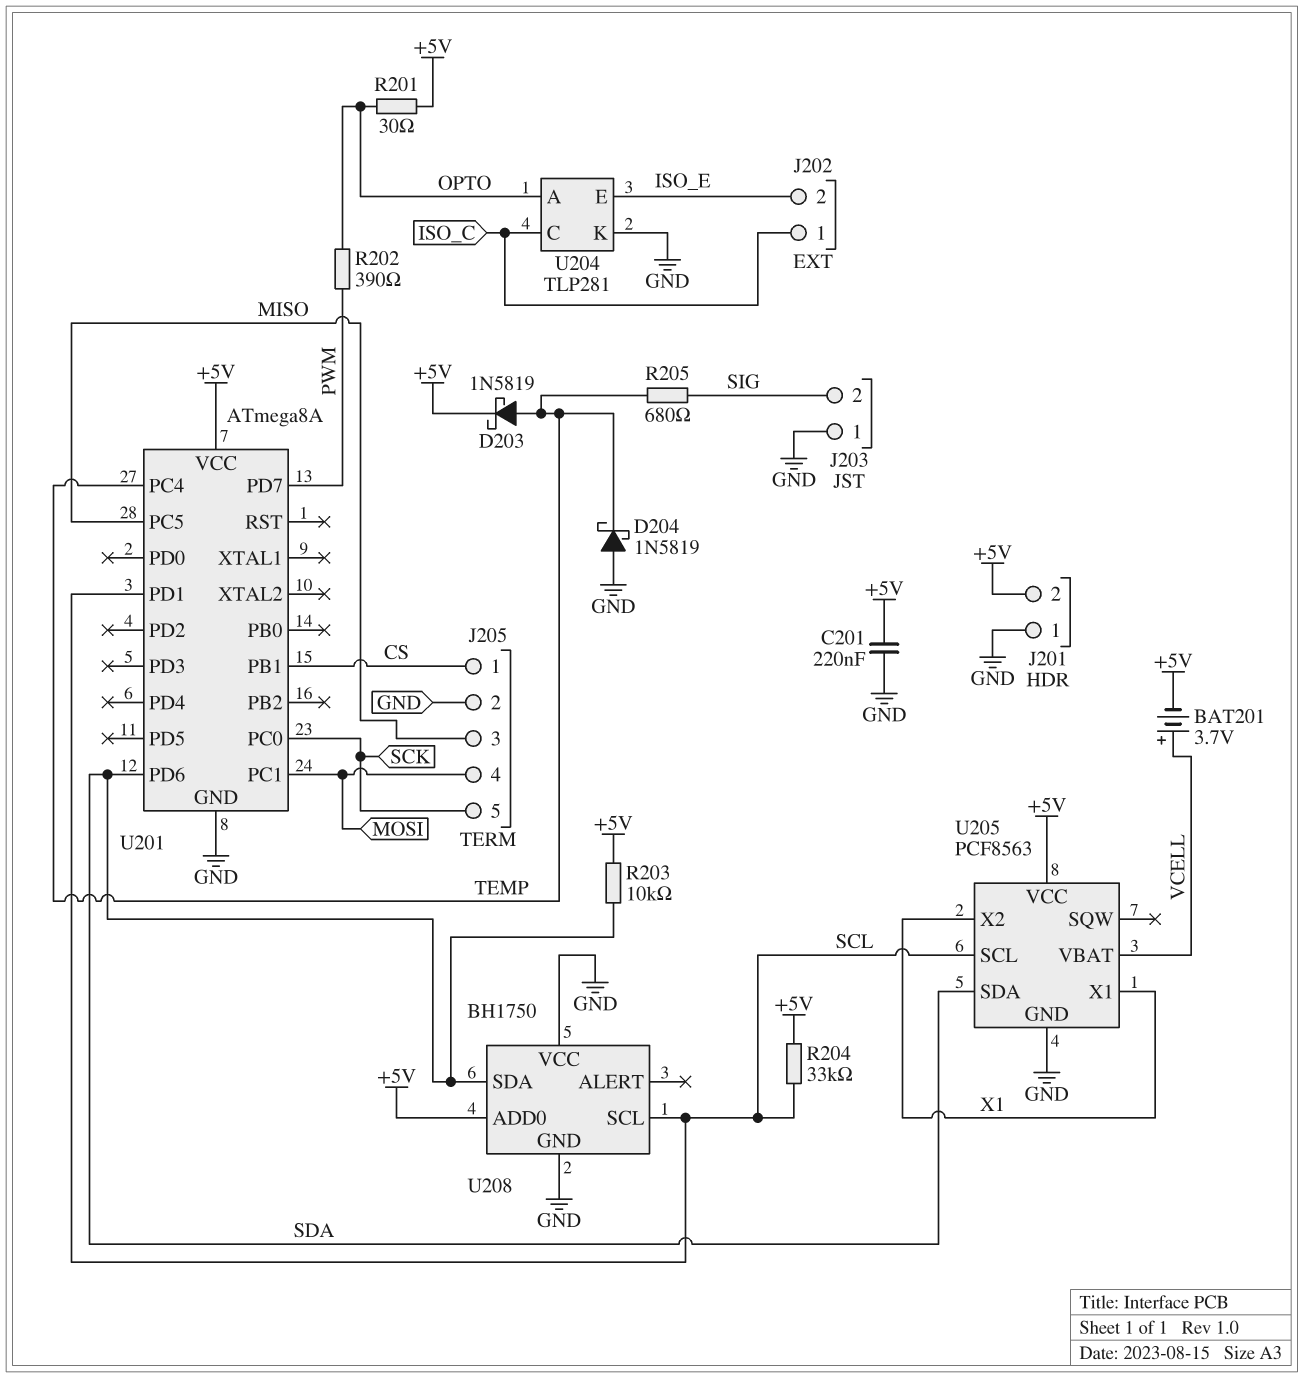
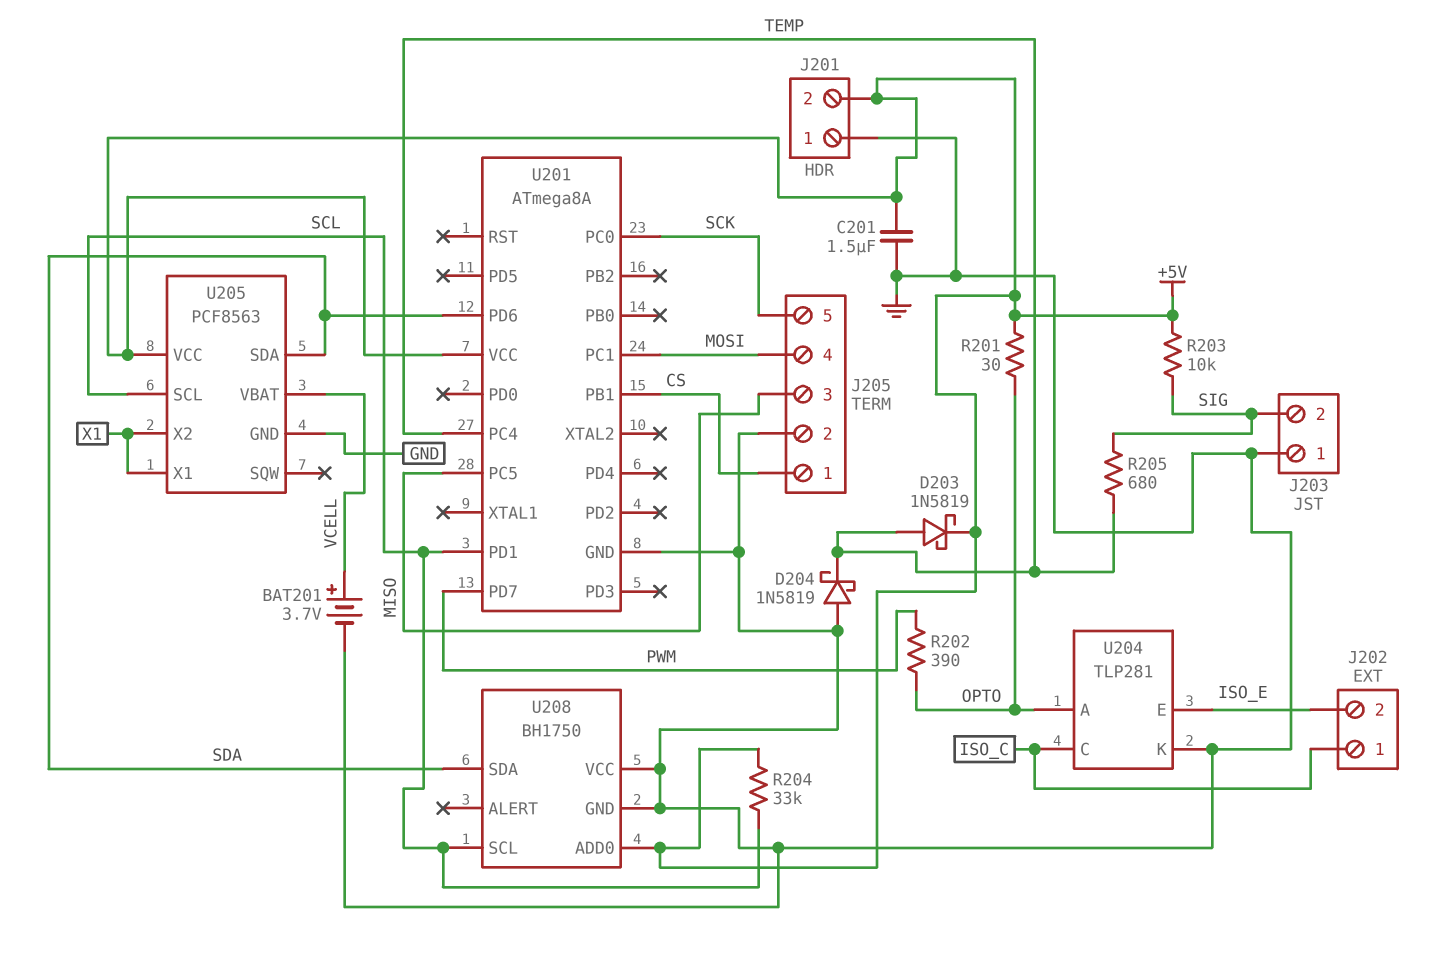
BAT201: 3.7V (plus VCELL, minus +5V) -> 3.7V (plus VCELL, minus GND)
C201: 220nF (+5V, GND) -> 1.5uF (+5V, GND)
R203: 10k (+5V, SDA) -> 10k (+5V, SIG)

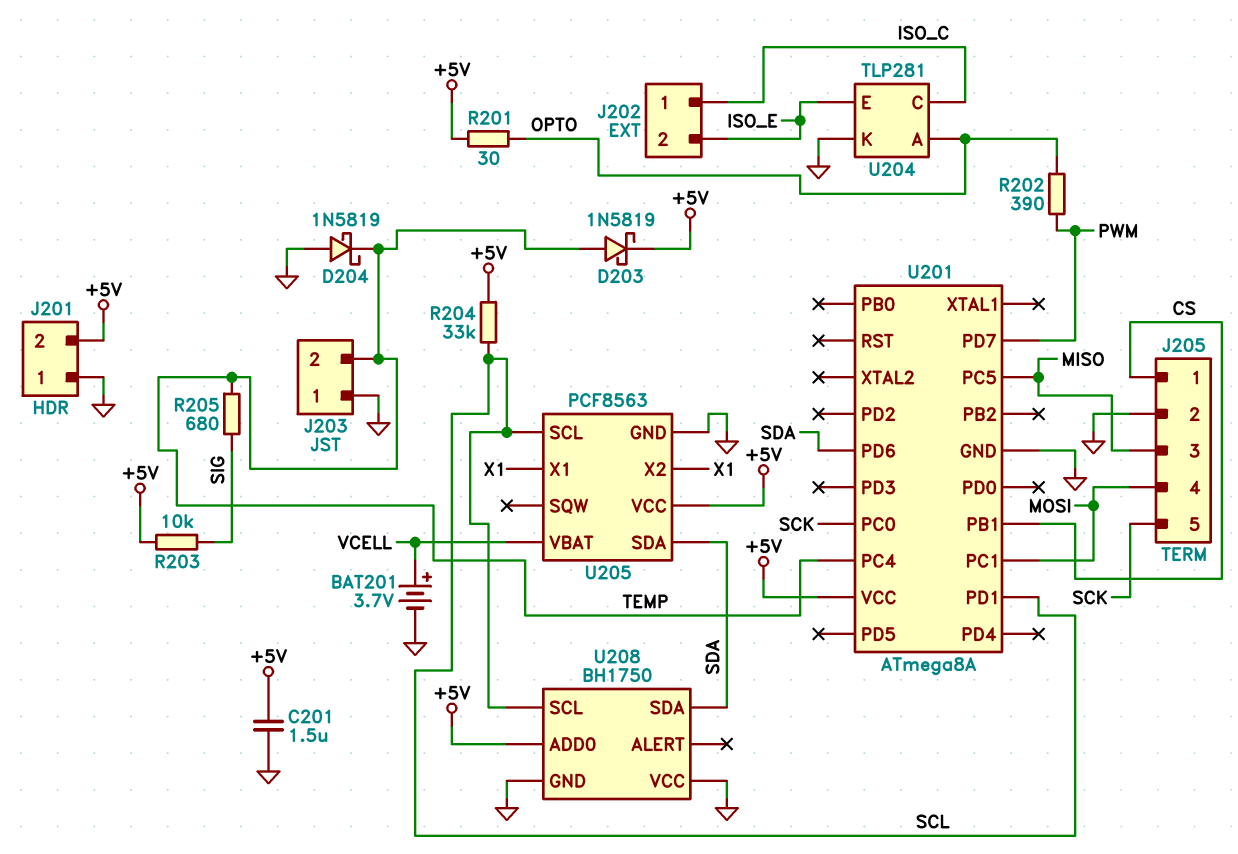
J203 pin 2: SIG -> TEMP

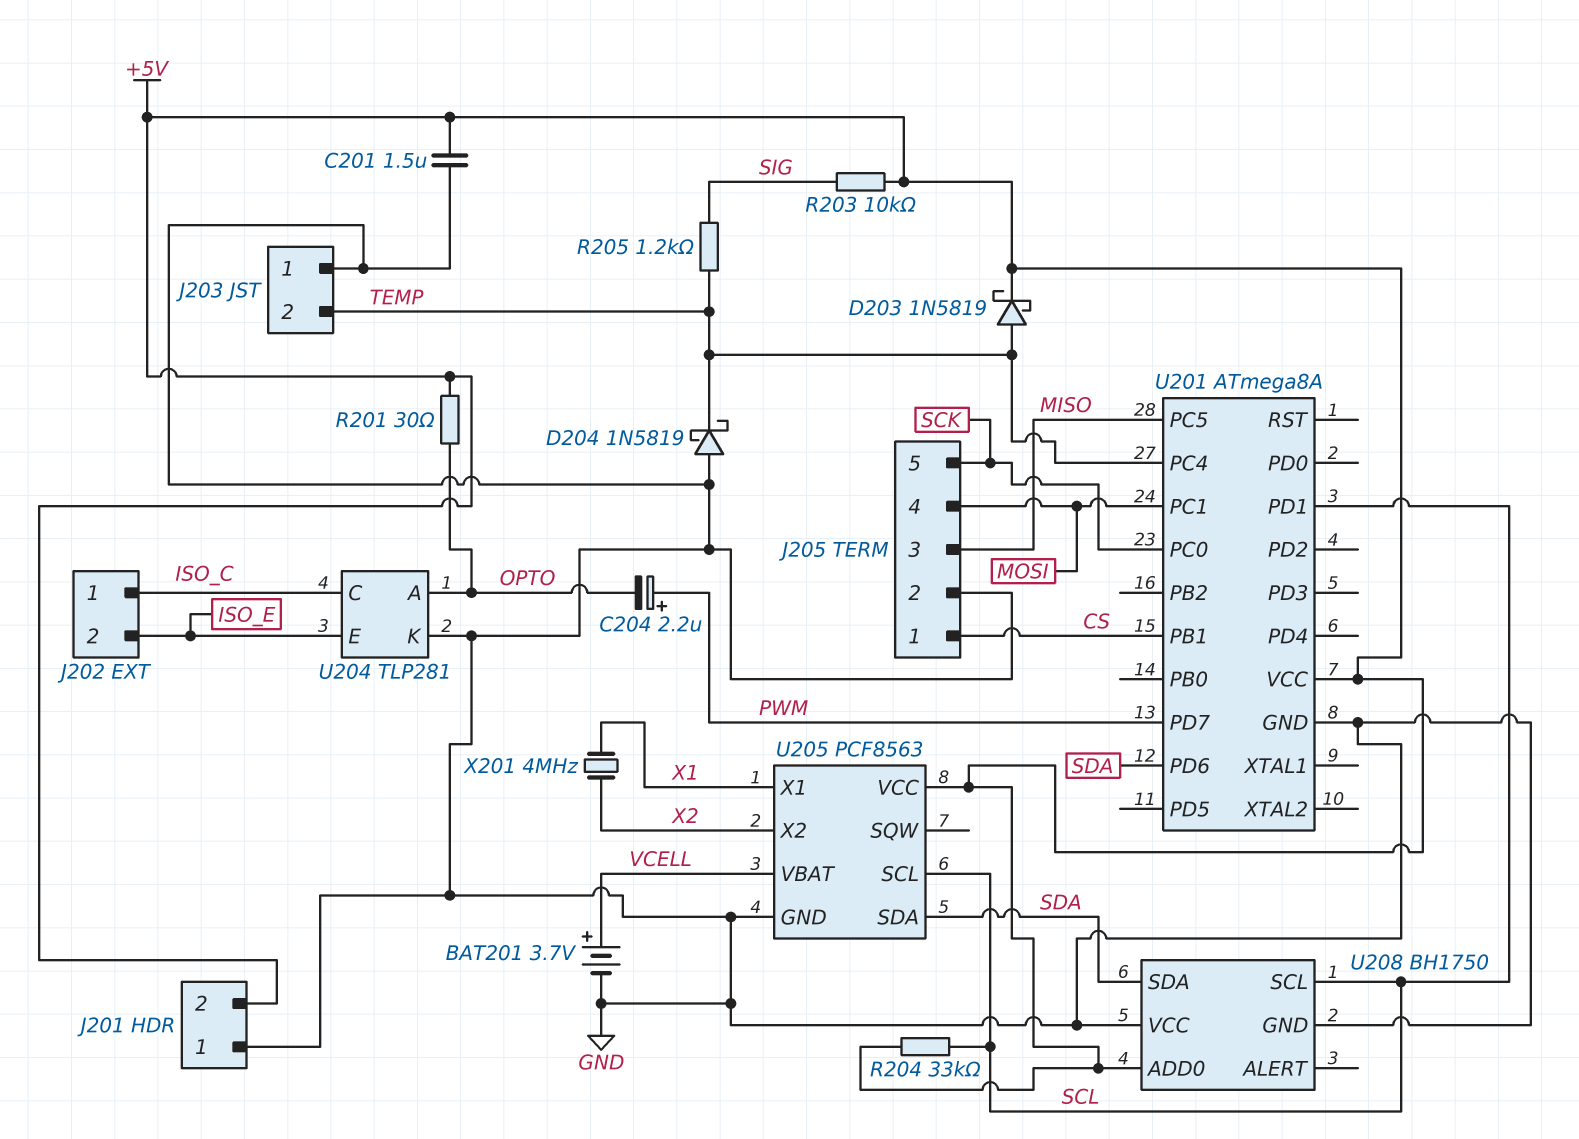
C204: none -> 2.2uF (plus PWM, minus OPTO)
R202: 390 (OPTO, PWM) -> none
R205: 680 (SIG, TEMP) -> 1.2k (SIG, TEMP)
U205 pin X2: X1 -> X2
X201: none -> 4MHz (X1, X2)

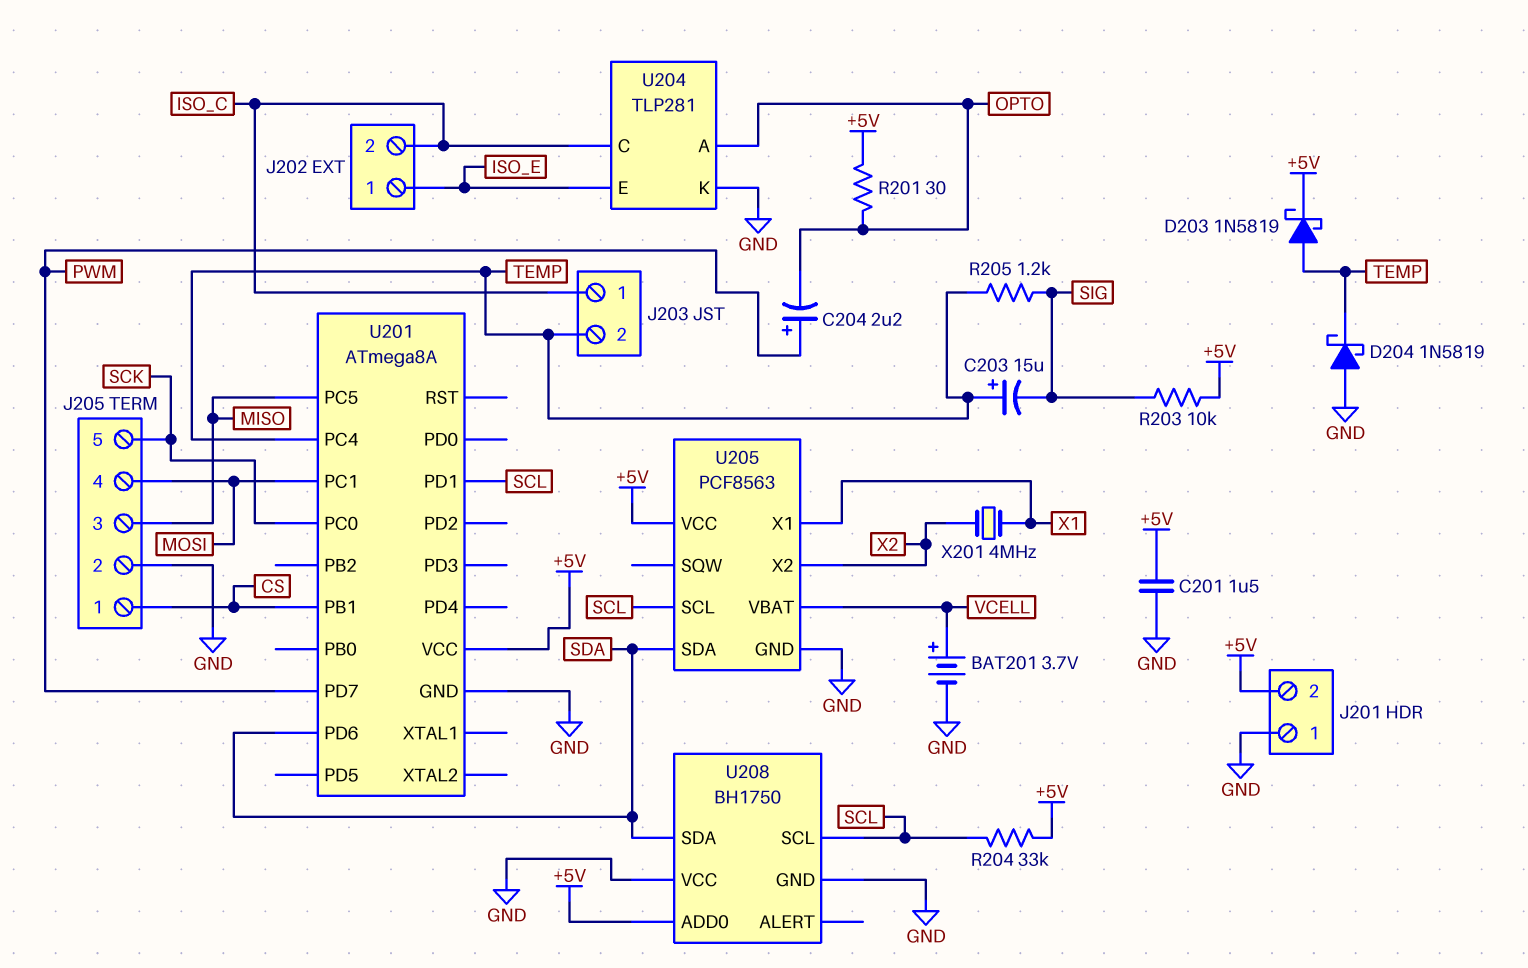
C203: none -> 15uF (plus TEMP, minus SIG)
J202 pin 1: ISO_C -> ISO_E
J202 pin 2: ISO_E -> ISO_C
J203 pin 1: GND -> ISO_C

